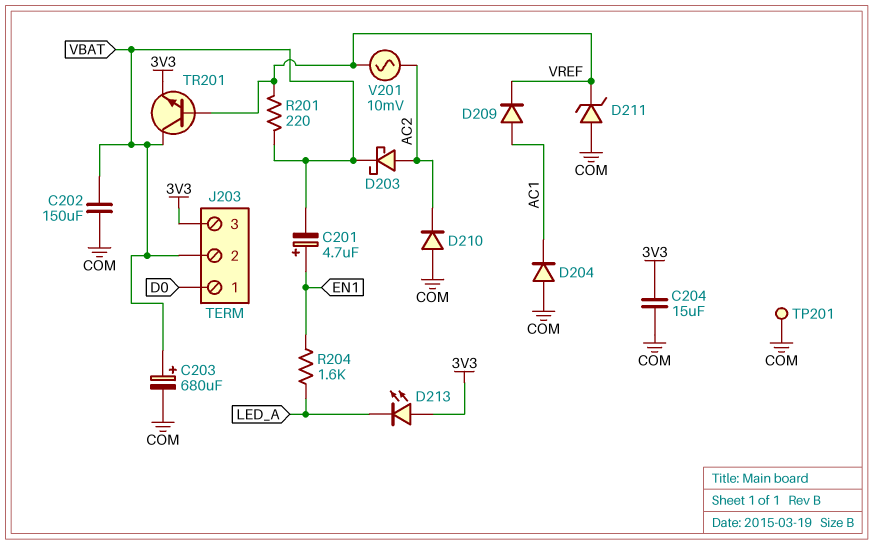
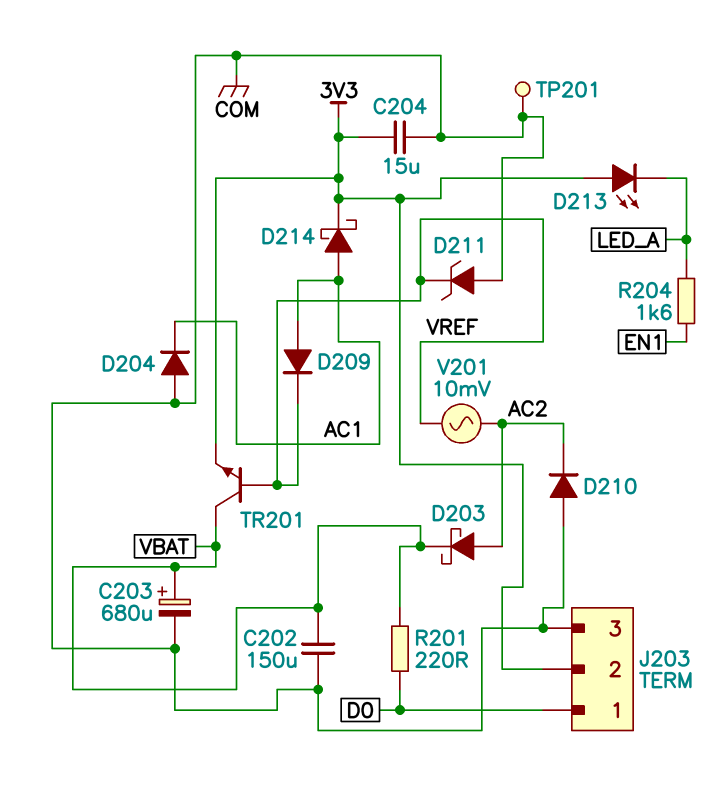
C201: 4.7uF (plus EN1, minus VBAT) -> none
D214: none -> schottky (A AC1, K 3V3)
J203 pin 2: VBAT -> 3V3
J203 pin 3: 3V3 -> COM
R201: 220 (VBAT, VREF) -> 220 (D0, VBAT)

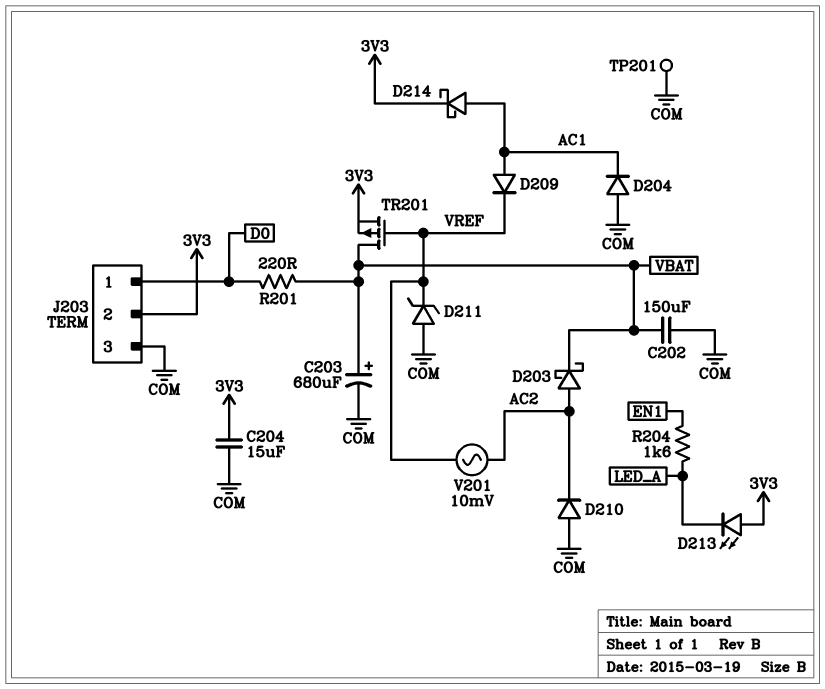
TR201: NPN (B VREF, C VBAT, E 3V3) -> PMOS (G VREF, D VBAT, S 3V3)

